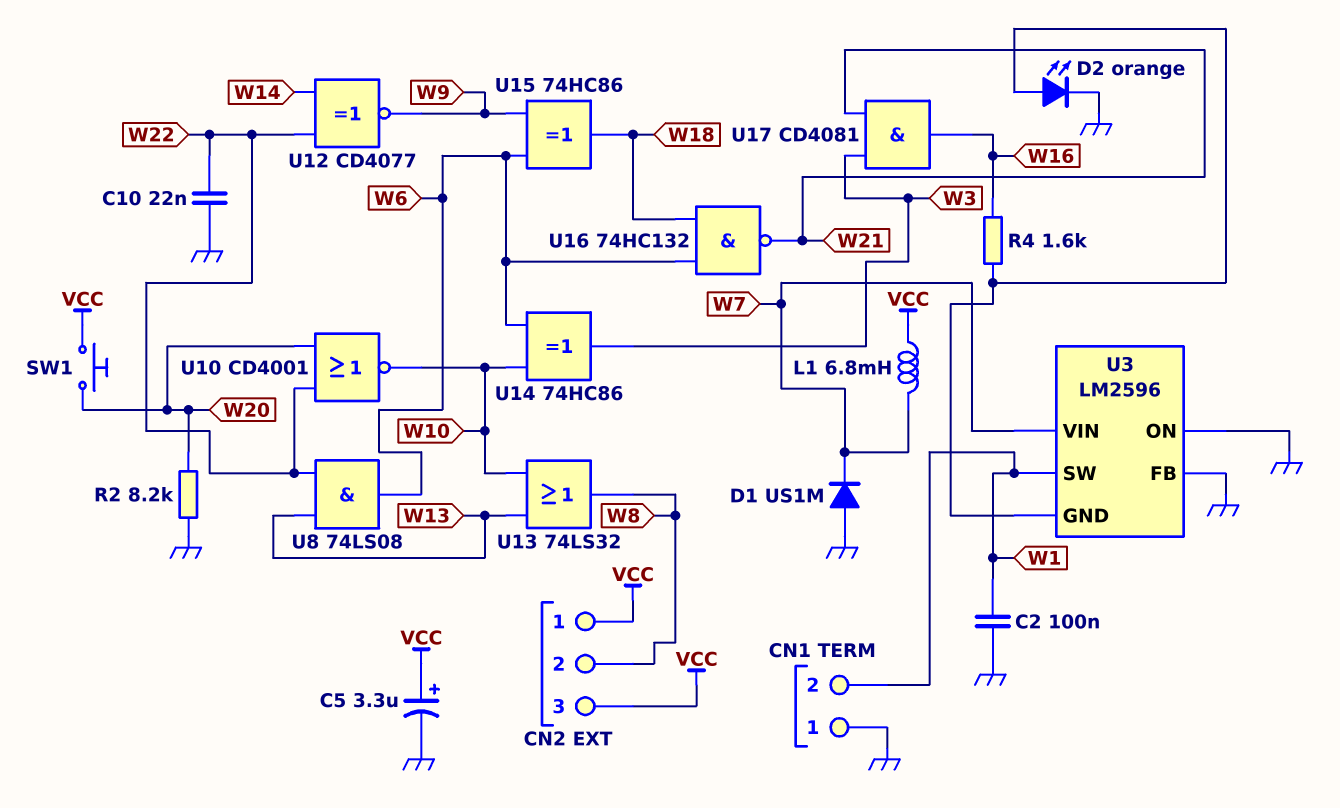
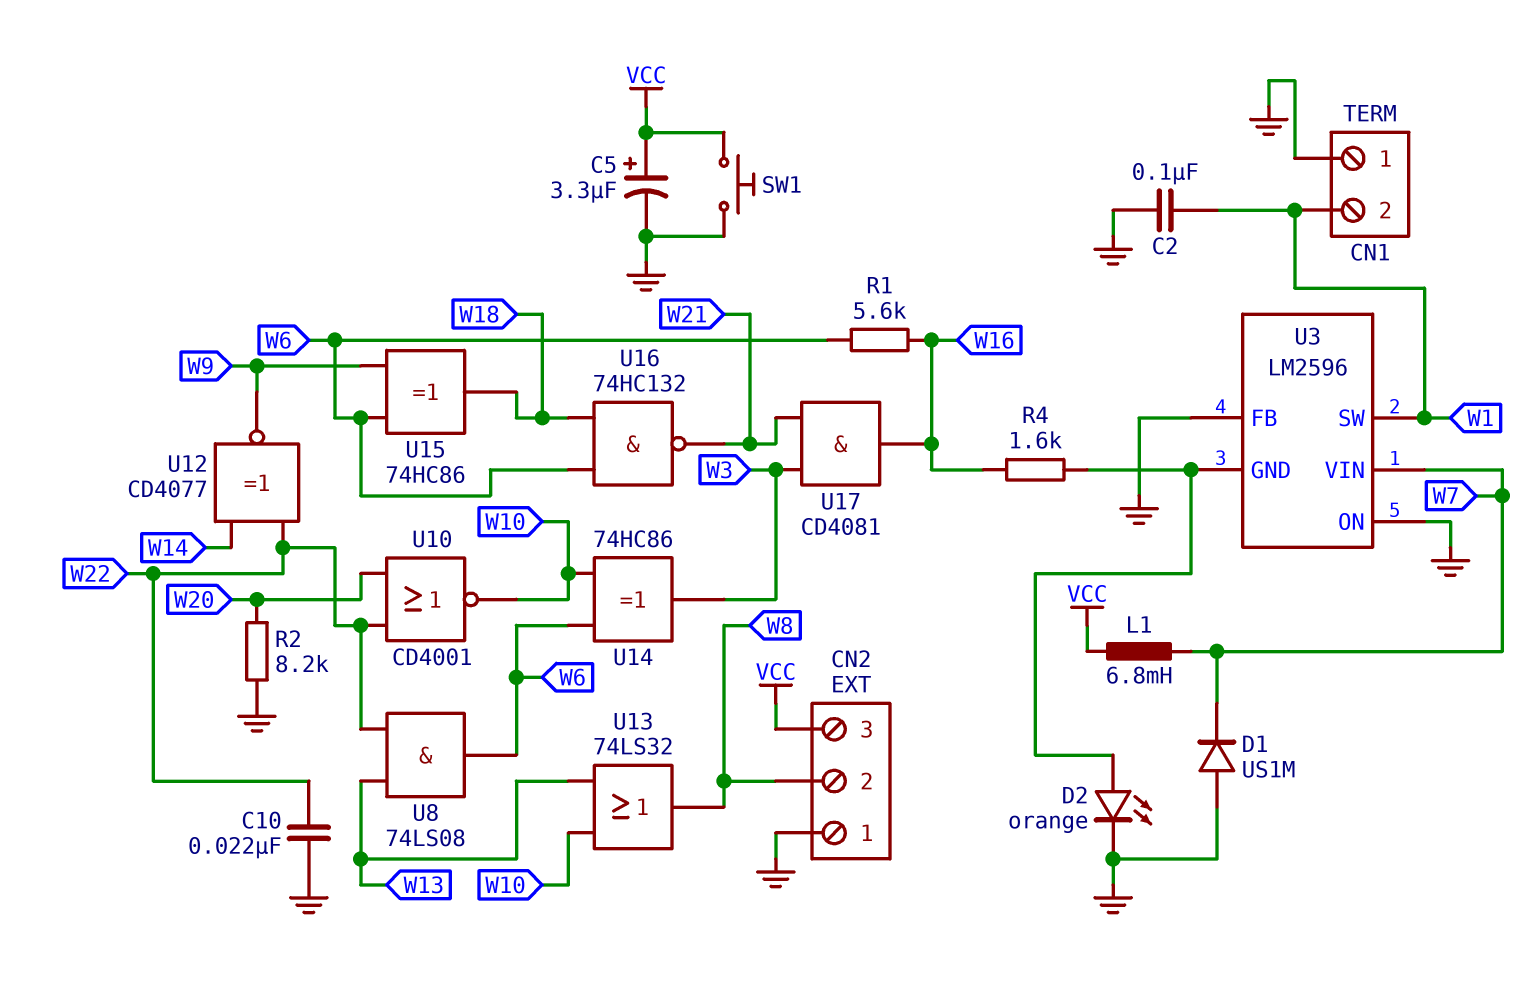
CN2 pin 1: VCC -> GND
R1: none -> 5.6k (W6, W16)
SW1: button (VCC, W20) -> button (GND, VCC)

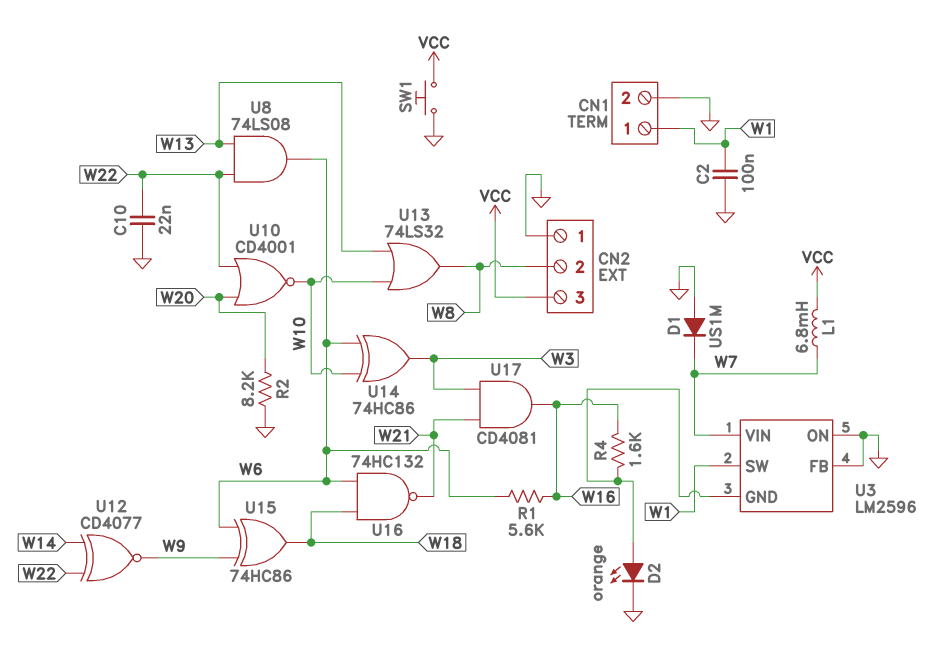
C5: 3.3uF (plus VCC, minus GND) -> none
CN1 pin 1: GND -> W1
CN1 pin 2: W1 -> GND

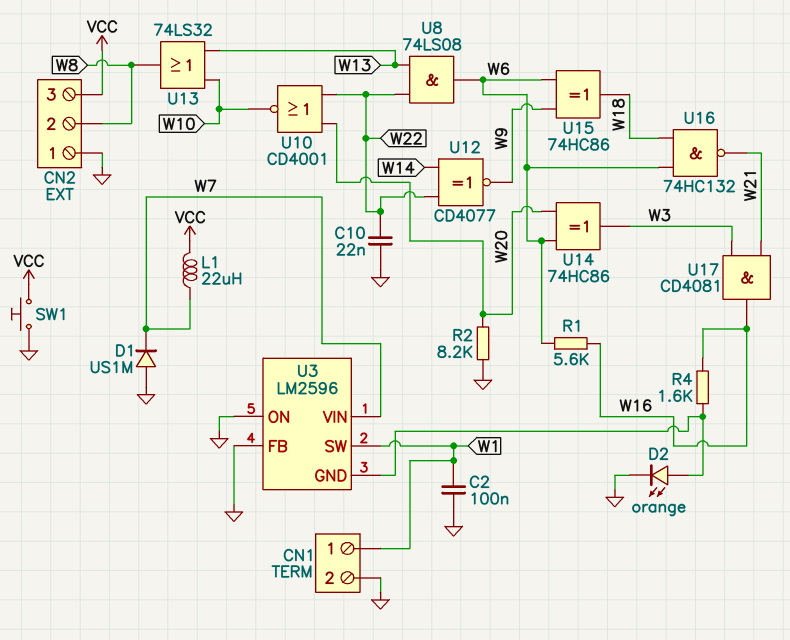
L1: 6.8mH (VCC, W7) -> 22uH (VCC, W7)
U14: XOR 74HC86 (in W6, in W10, out W3) -> XOR 74HC86 (in W6, in W20, out W3)

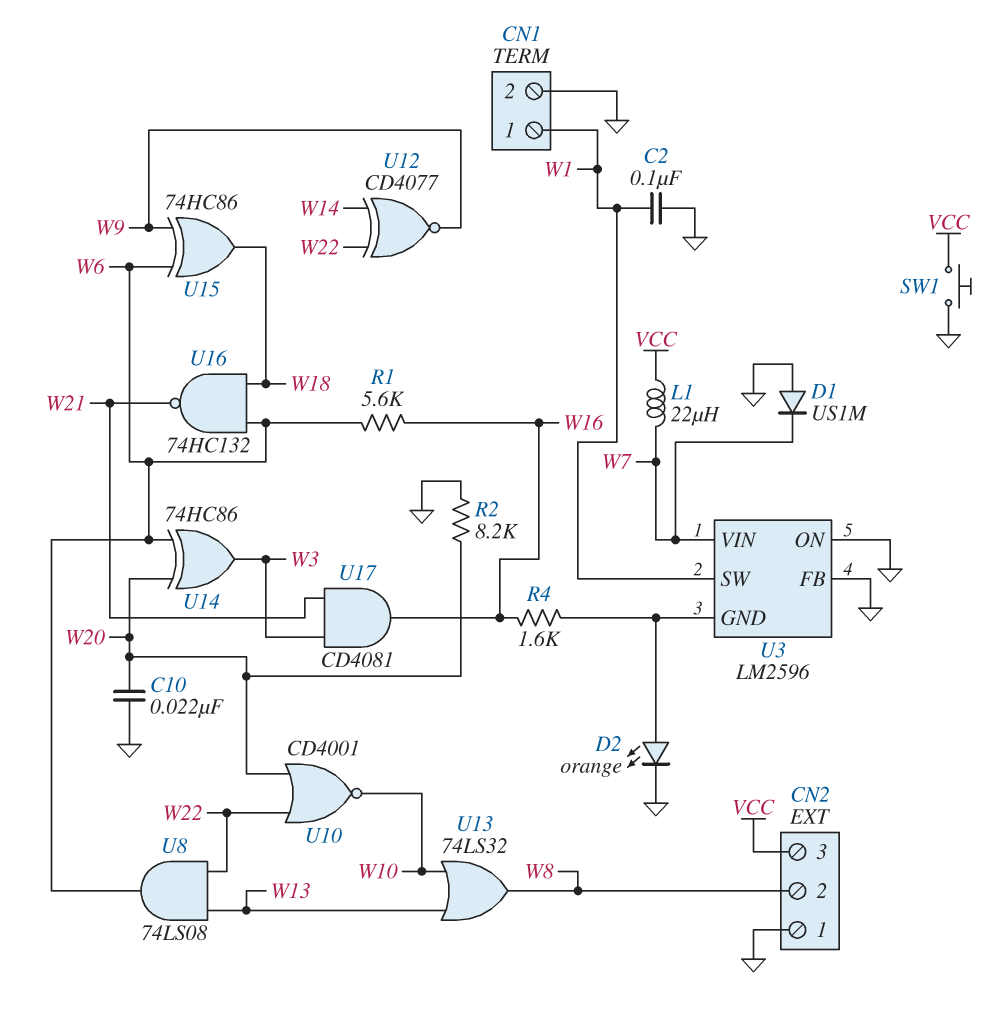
C10: 22nF (GND, W22) -> 22nF (GND, W20)

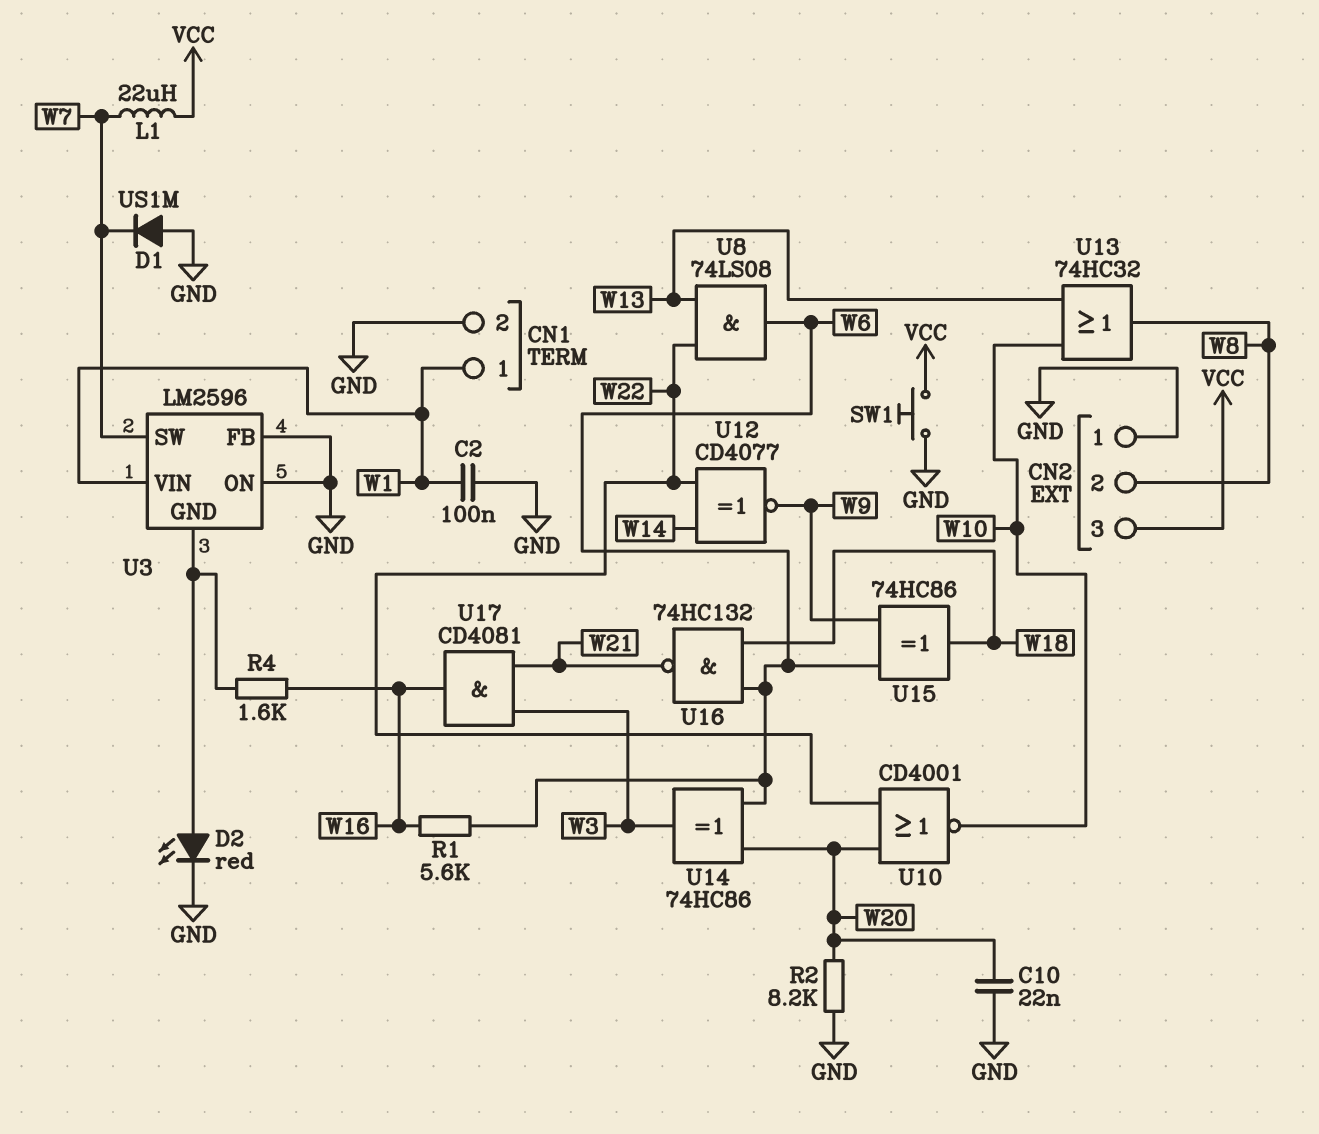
D2: LED orange (A U3/GND, K GND) -> LED red (A U3/GND, K GND)
U3 pin SW: W1 -> W7
U3 pin VIN: W7 -> W1
U13: OR 74LS32 (in W10, in W13, out W8) -> OR 74HC32 (in W10, in W13, out W8)

